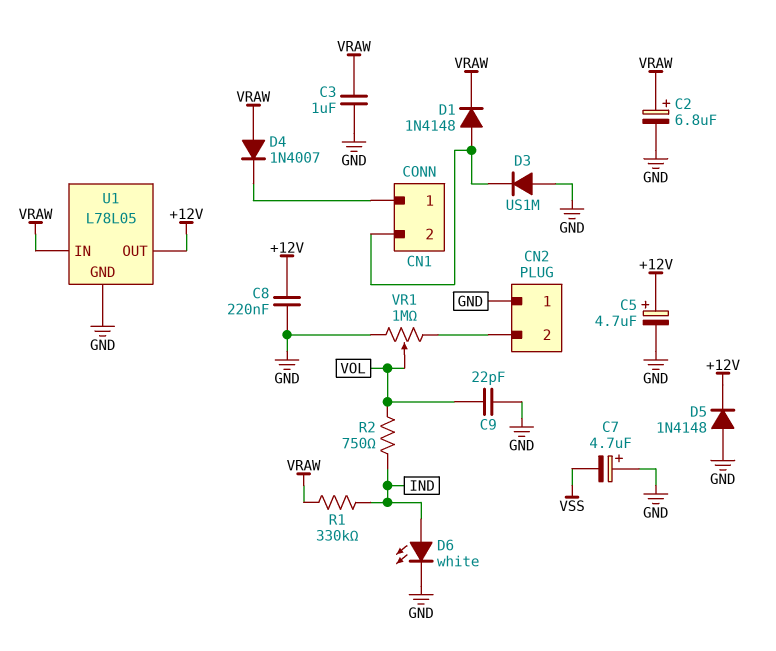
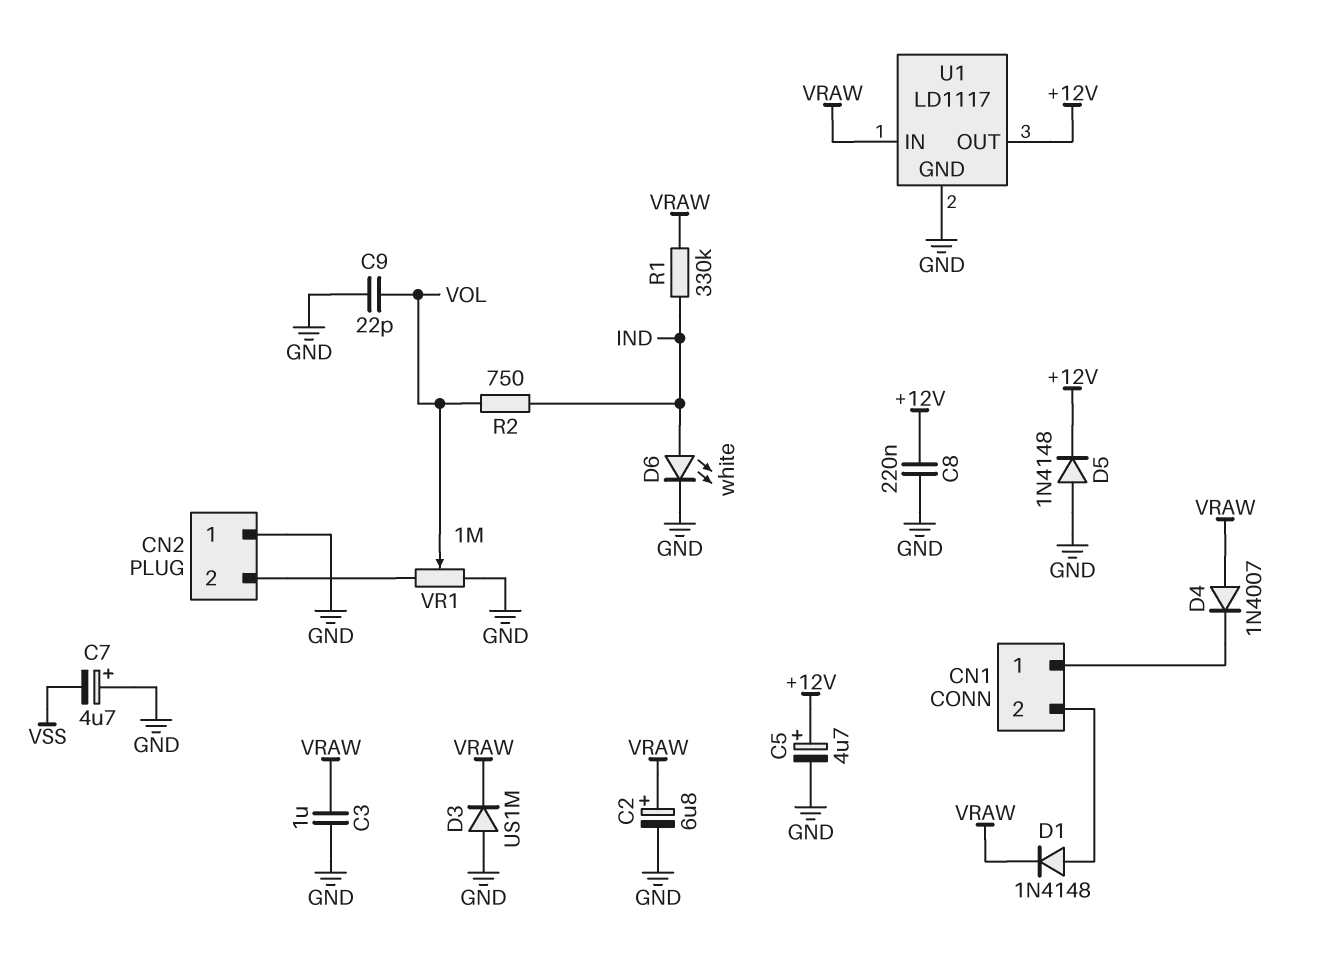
D3: diode US1M (A GND, K CN1/2) -> diode US1M (A GND, K VRAW)
U1: L78L05 -> LD1117

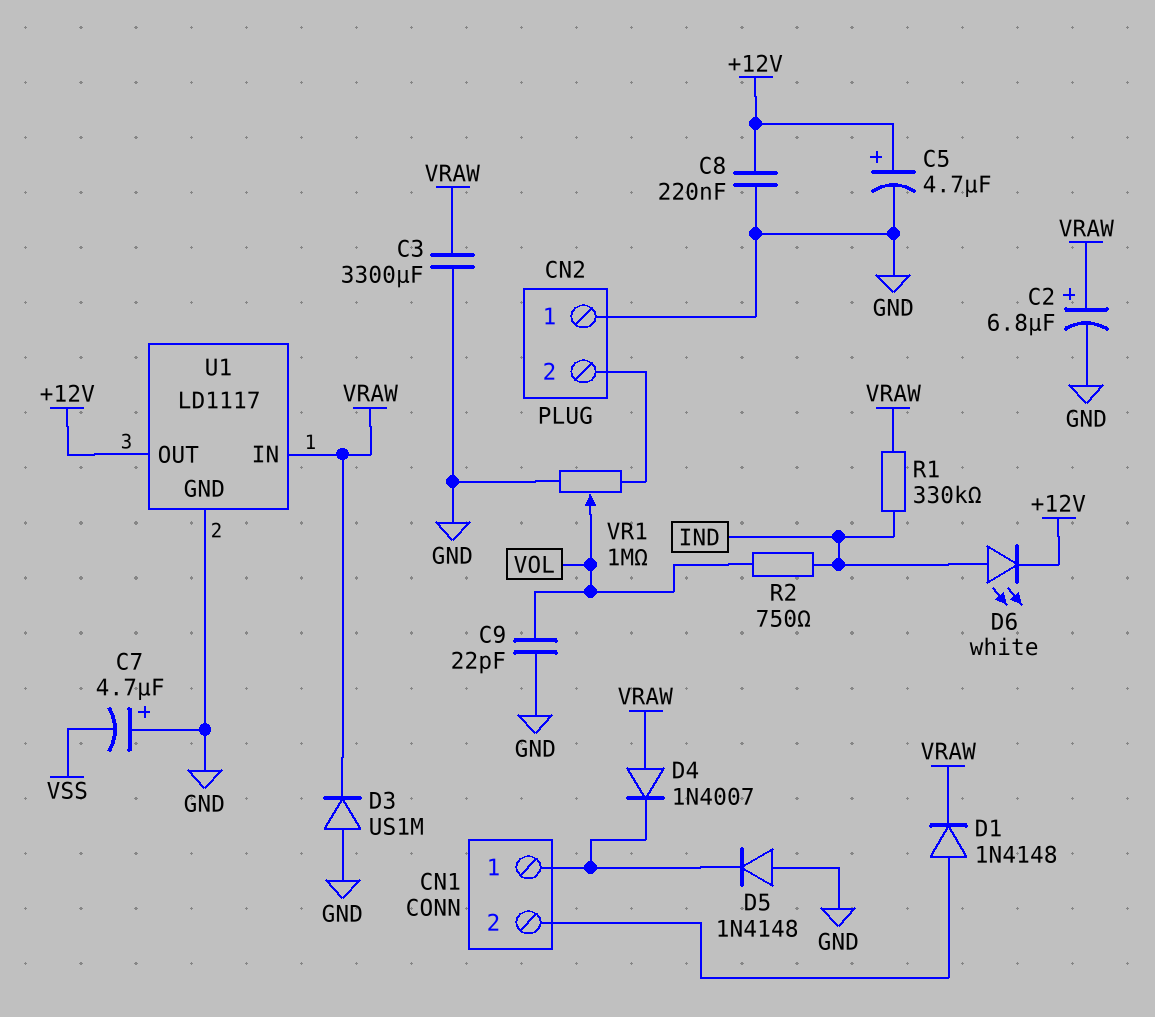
C3: 1uF (GND, VRAW) -> 3300uF (GND, VRAW)
D5: diode 1N4148 (A GND, K +12V) -> diode 1N4148 (A GND, K CN1/1)
D6: LED white (A IND, K GND) -> LED white (A IND, K +12V)

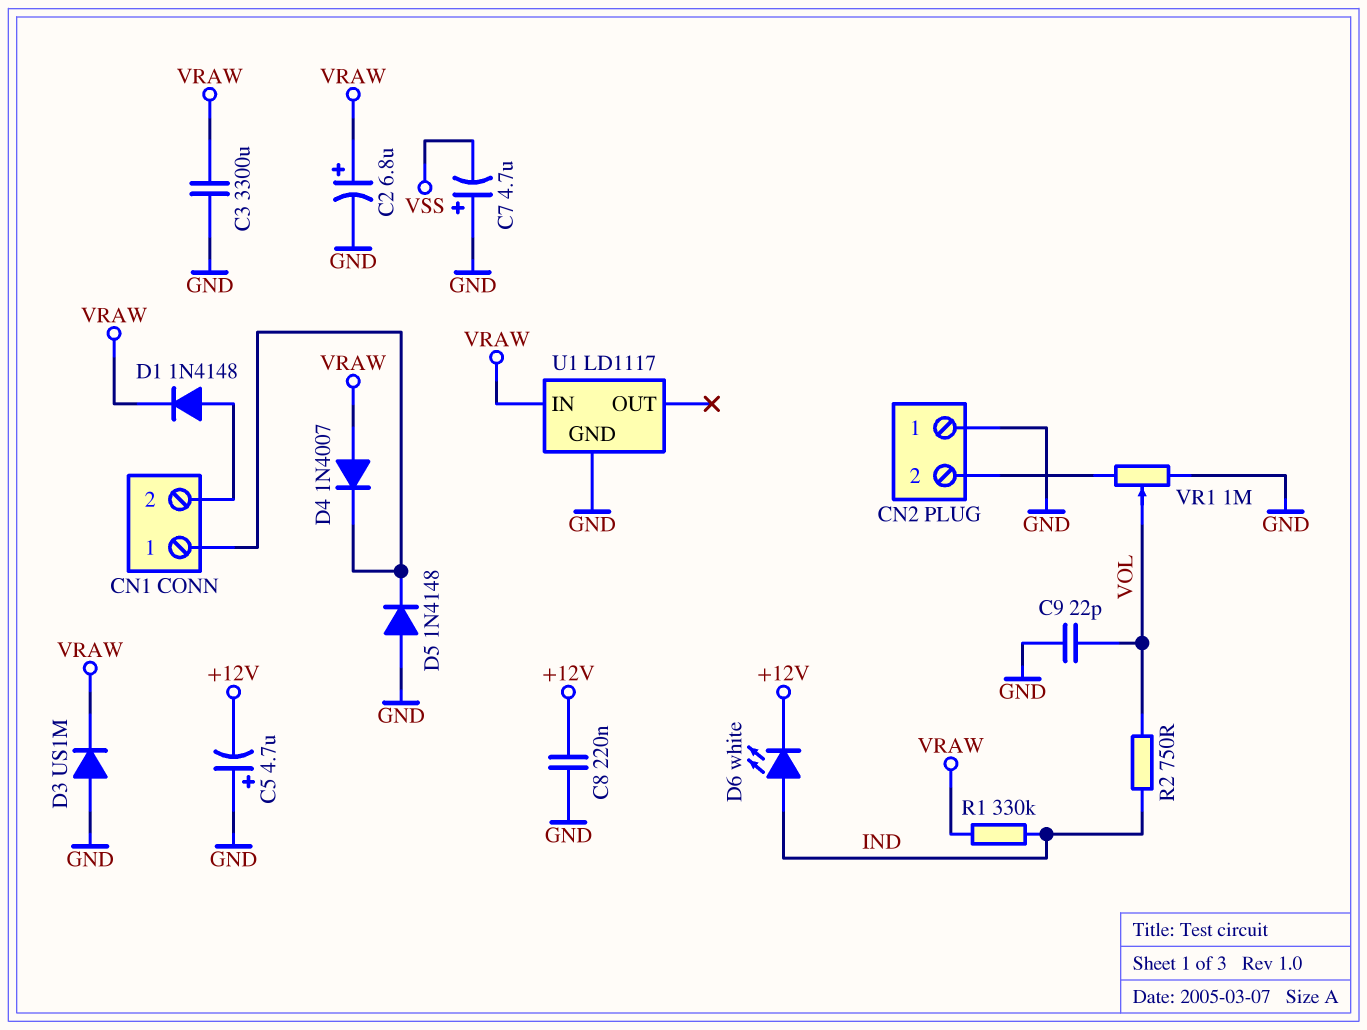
C5: 4.7uF (plus +12V, minus GND) -> 4.7uF (plus GND, minus +12V)
U1 pin OUT: +12V -> none

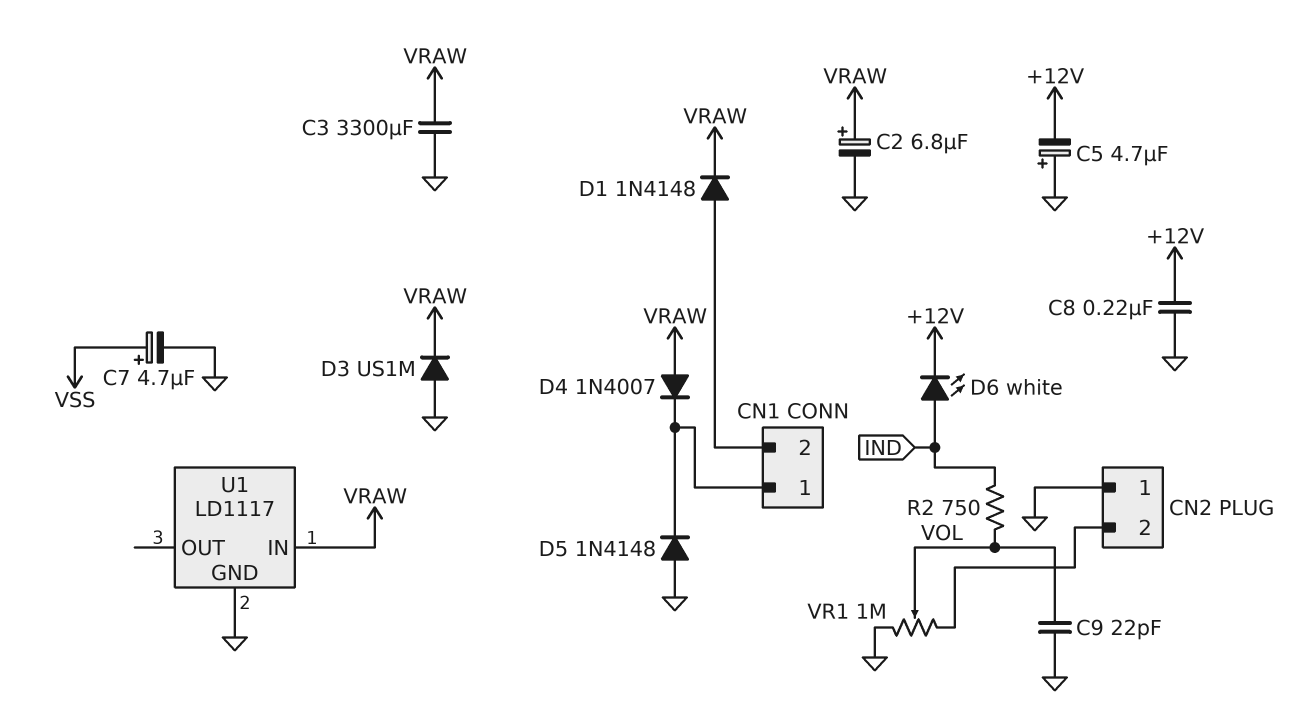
C7: 4.7uF (plus GND, minus VSS) -> 4.7uF (plus VSS, minus GND)
R1: 330k (IND, VRAW) -> none

